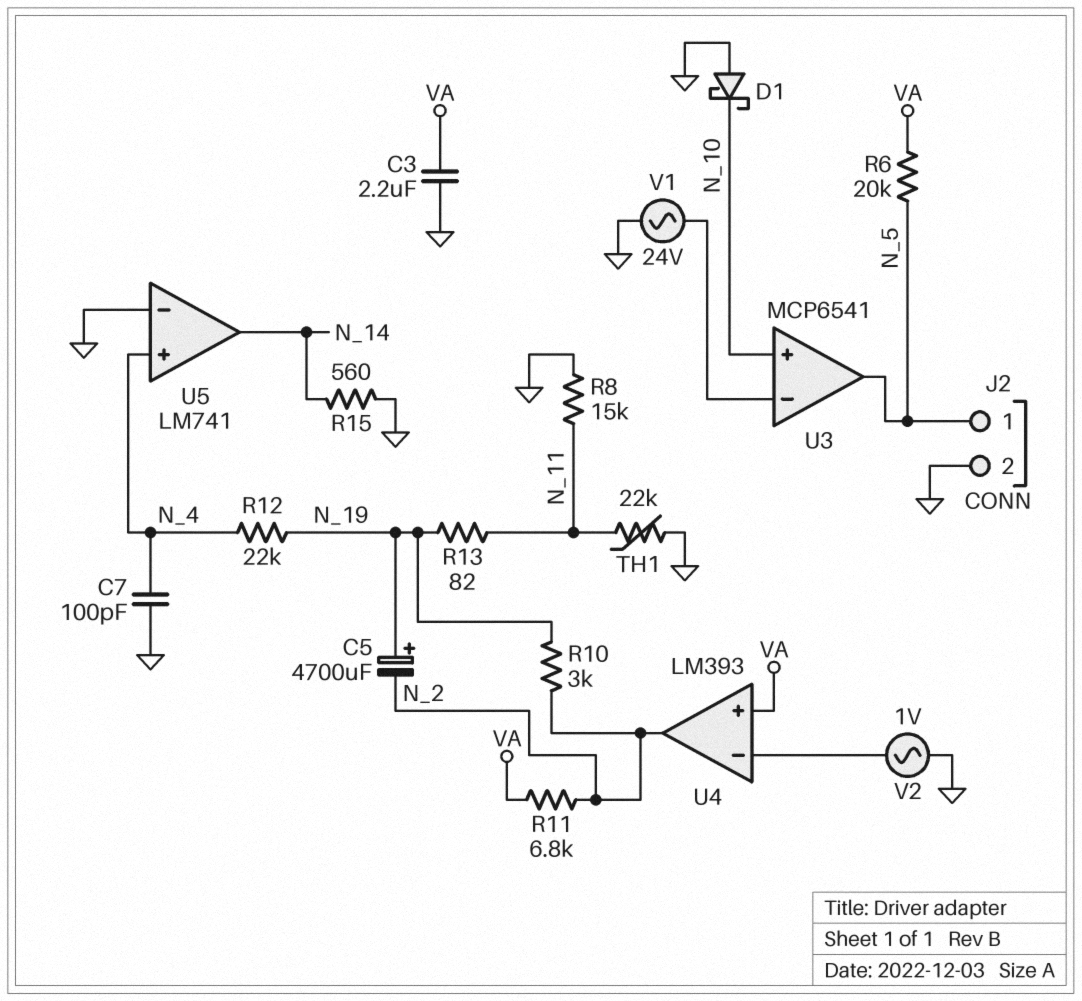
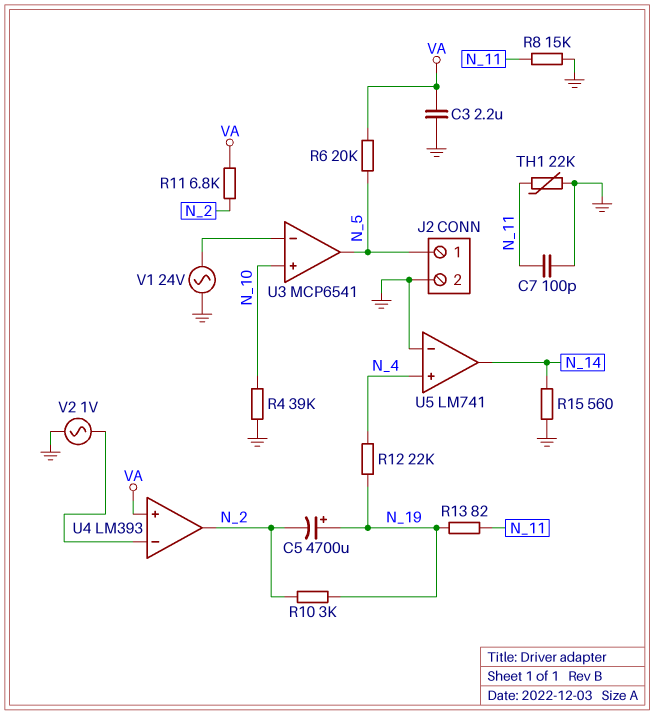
C7: 100pF (GND, N_4) -> 100pF (GND, N_11)
D1: schottky (A GND, K N_10) -> none
R4: none -> 39k (GND, N_10)

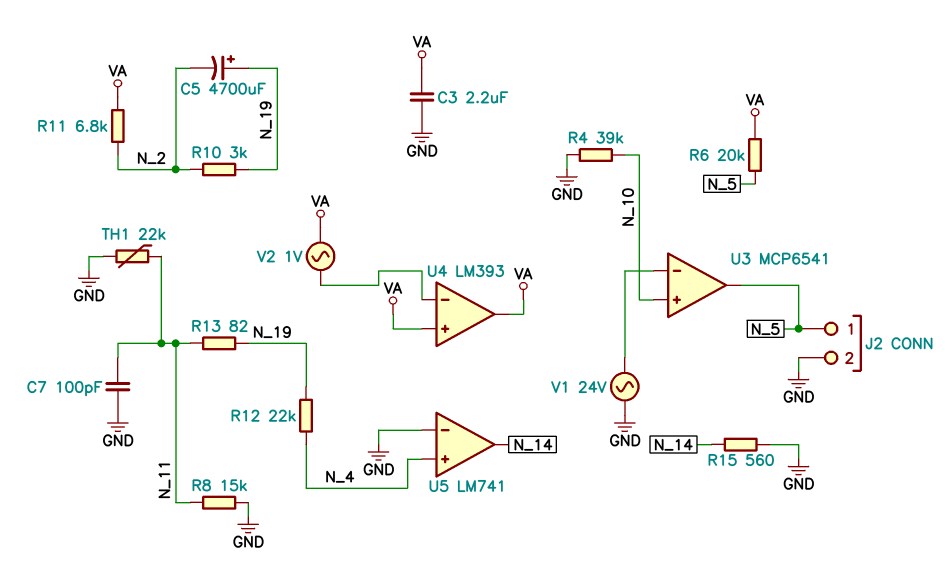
U4 pin out: N_2 -> VA
V2: AC 1V (GND, U4/in-) -> AC 1V (U4/in-, VA)

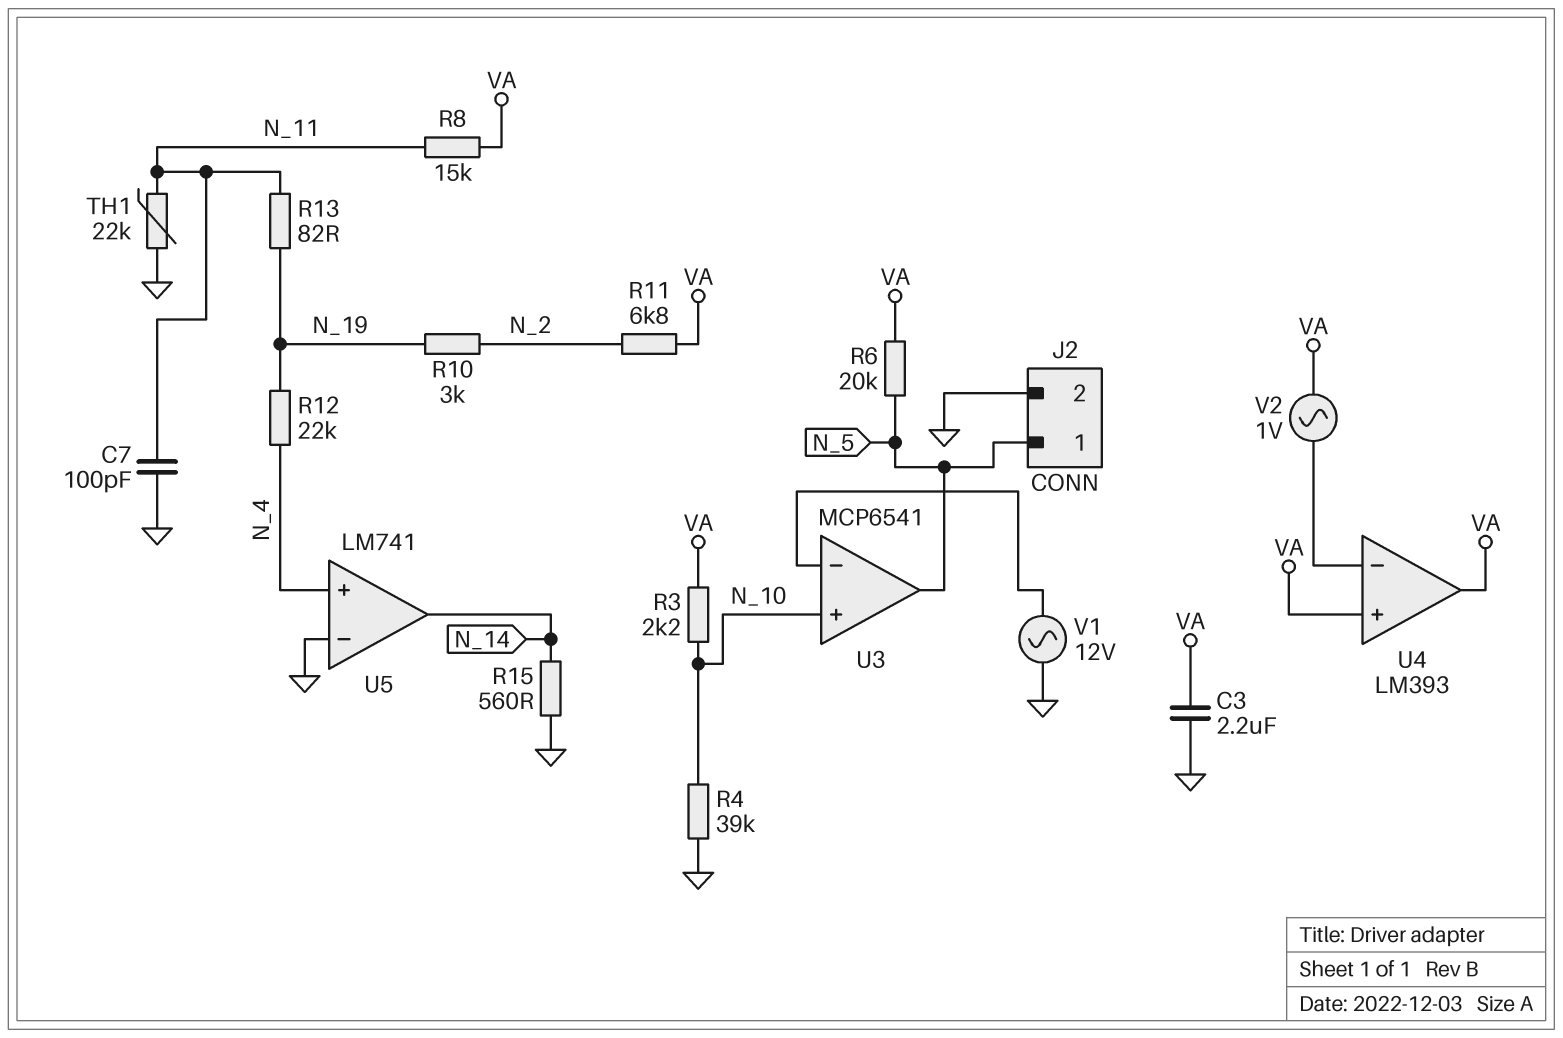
C5: 4700uF (plus N_19, minus N_2) -> none
R3: none -> 2.2k (N_10, VA)
R8: 15k (GND, N_11) -> 15k (N_11, VA)
V1: AC 24V (GND, U3/in-) -> AC 12V (GND, U3/in-)

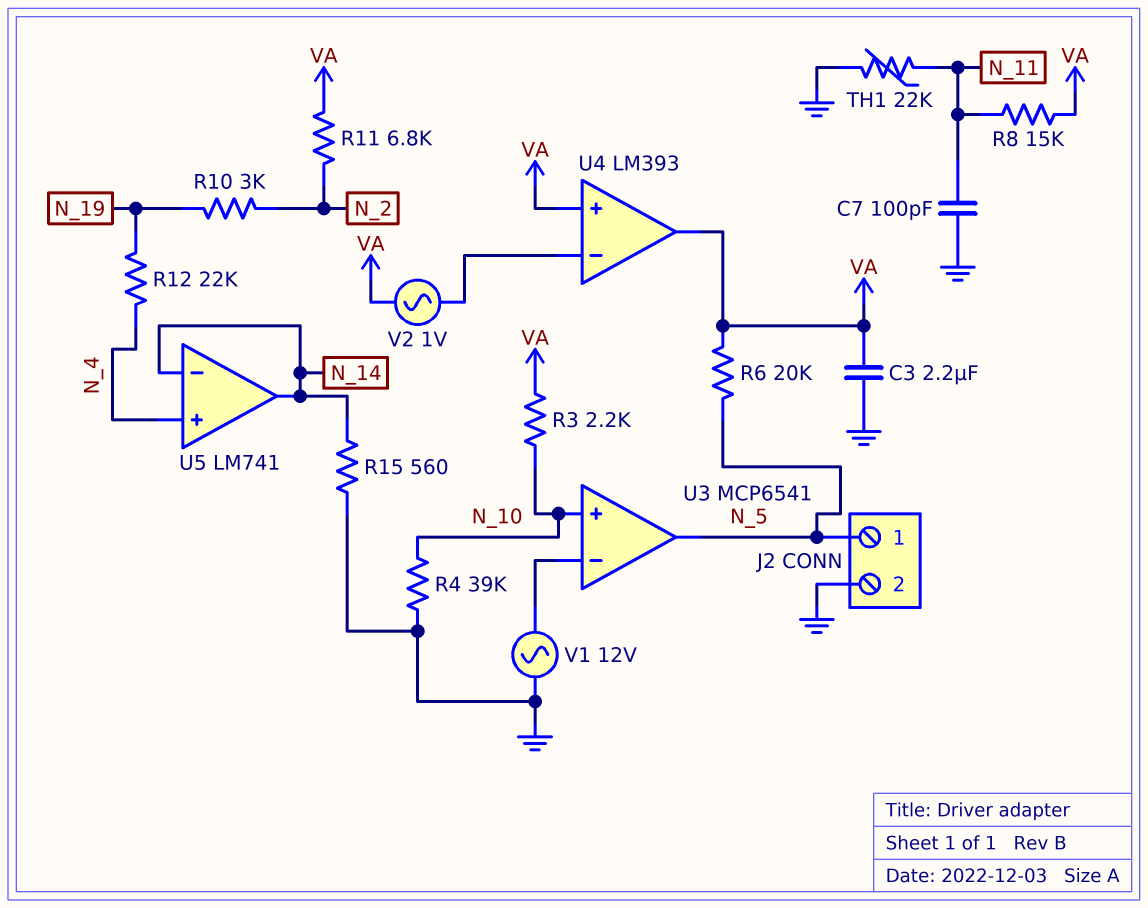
R13: 82 (N_11, N_19) -> none
U5 pin in-: GND -> N_14

